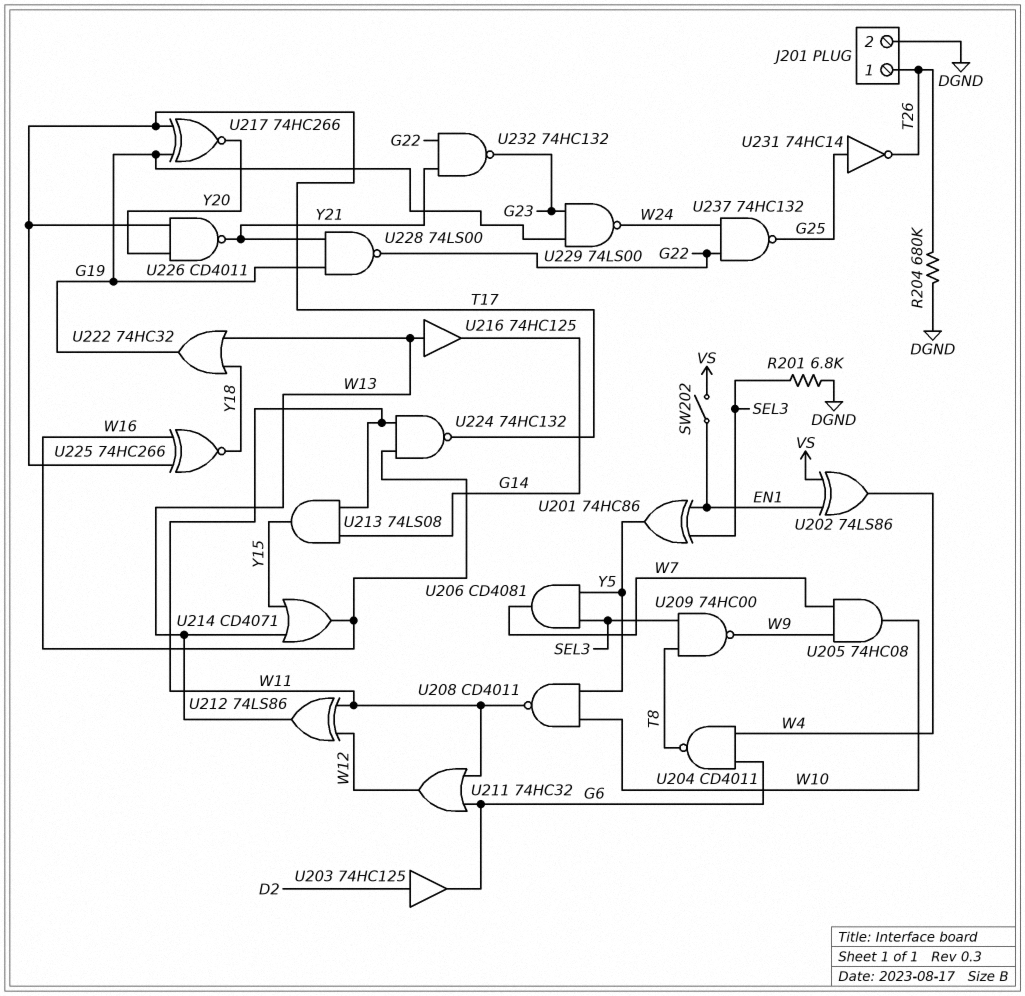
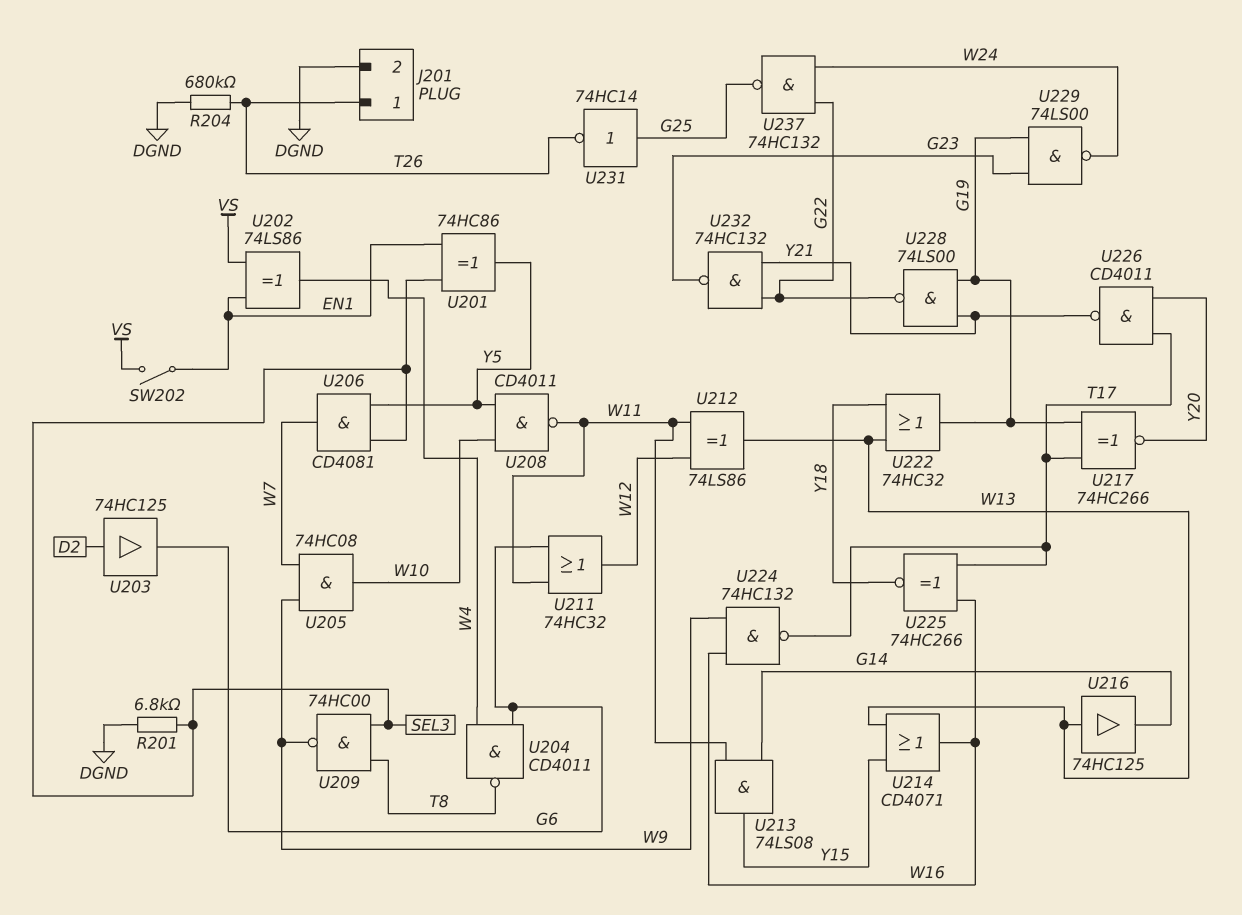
U224: NAND 74HC132 (in W11, in W16, out T17) -> NAND 74HC132 (in W9, in W16, out T17)

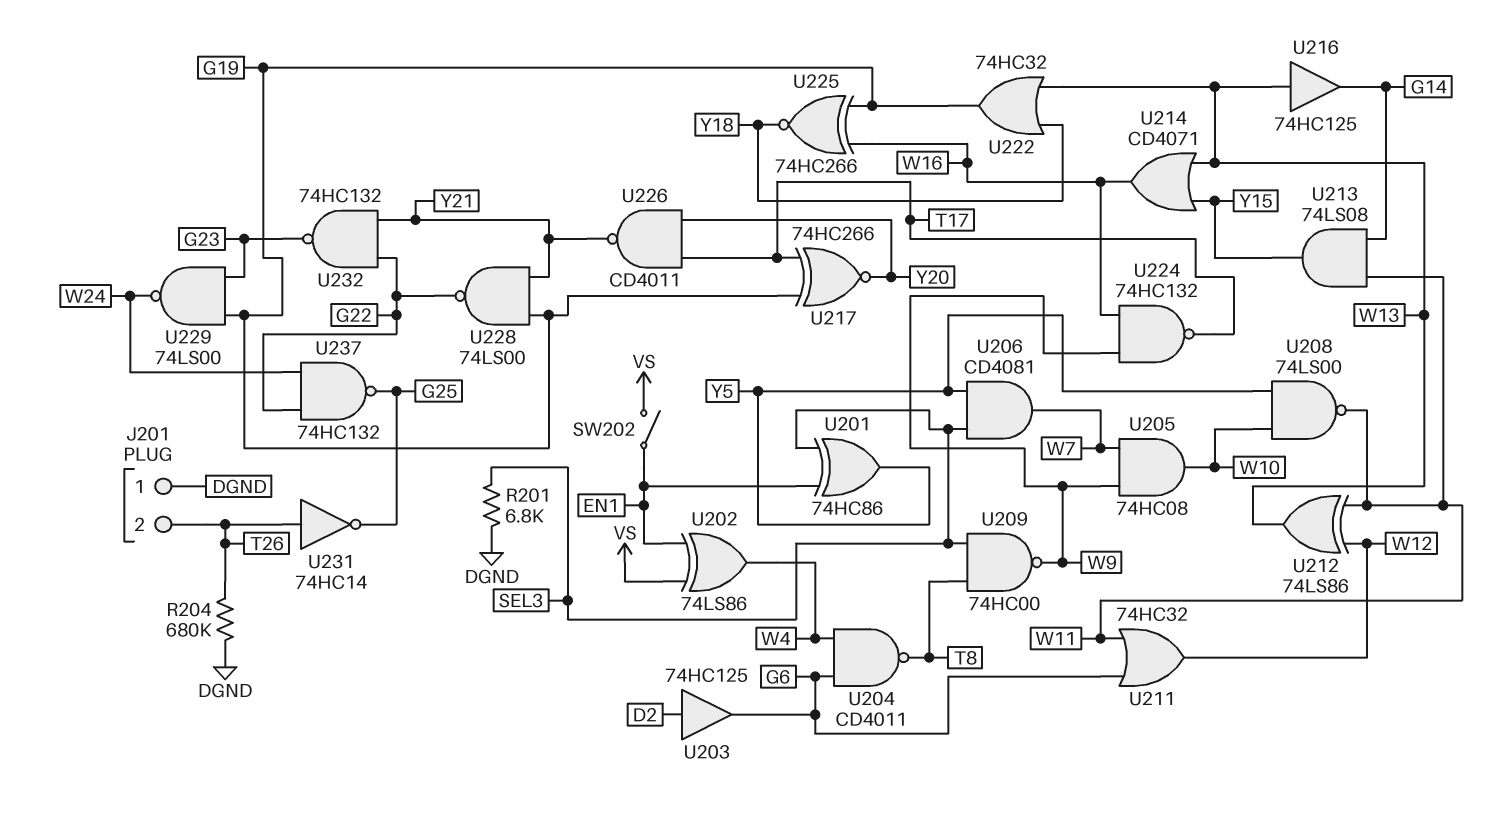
J201 pin 1: T26 -> DGND
J201 pin 2: DGND -> T26
U208: NAND CD4011 (in W10, in Y5, out W11) -> NAND 74LS00 (in W10, in Y5, out W11)
U225: XNOR 74HC266 (in T17, in W16, out Y18) -> XNOR 74HC266 (in G19, in W16, out Y18)
U231: NOT 74HC14 (in G25, out T26) -> NOT 74HC14 (in T26, out G25)

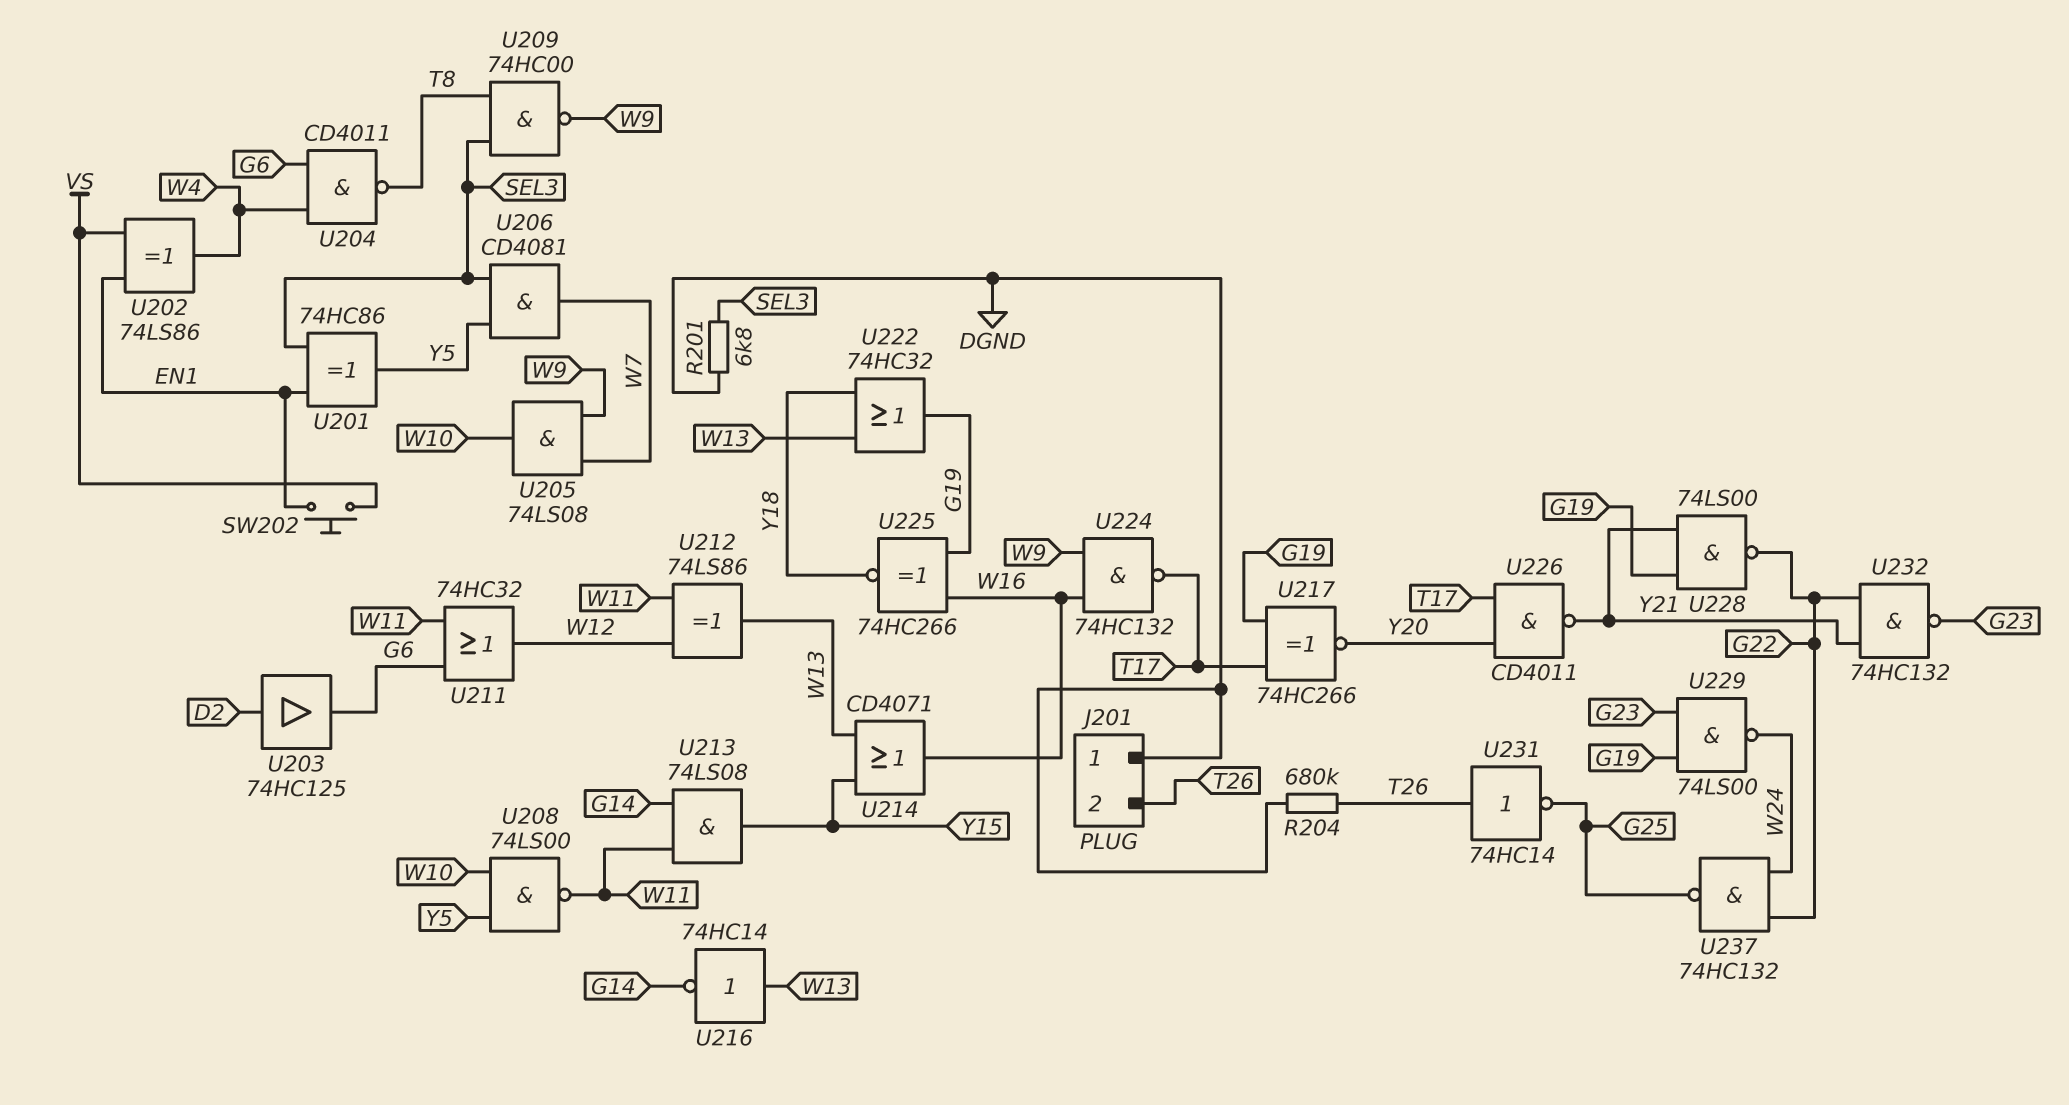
SW202: switch (EN1, VS) -> button (EN1, VS)
U205: AND 74HC08 (in W7, in W9, out W10) -> AND 74LS08 (in W7, in W9, out W10)
U216: buffer 74HC125 (in W13, out G14) -> NOT 74HC14 (in W13, out G14)

